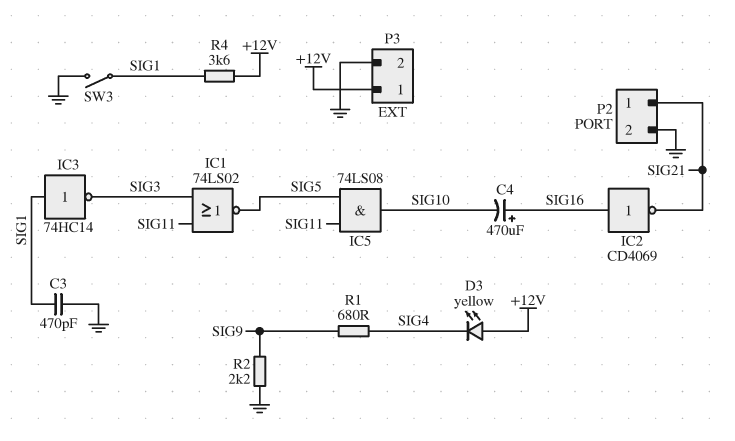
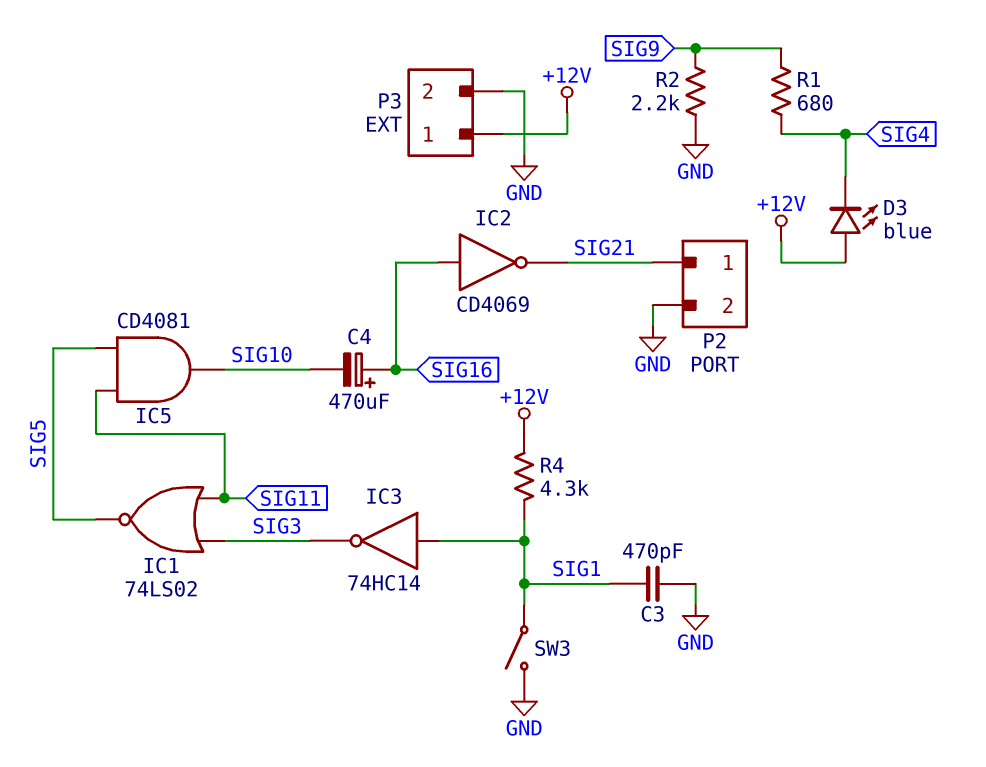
D3: LED yellow (A +12V, K SIG4) -> LED blue (A +12V, K SIG4)
IC5: AND 74LS08 (in SIG5, in SIG11, out SIG10) -> AND CD4081 (in SIG5, in SIG11, out SIG10)
R4: 3.6k (+12V, SIG1) -> 4.3k (+12V, SIG1)

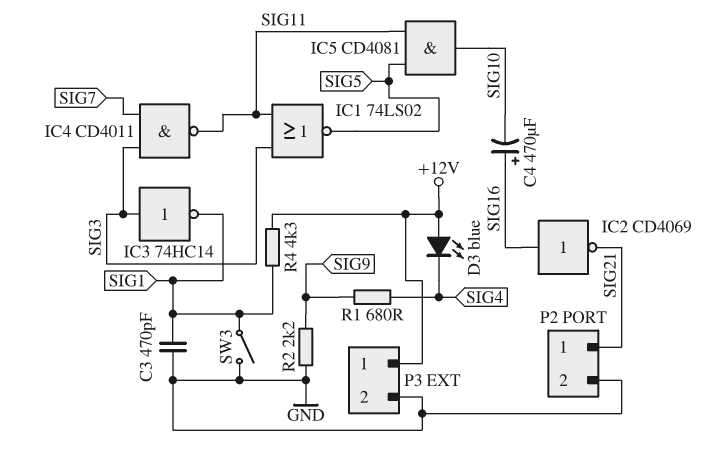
IC3: NOT 74HC14 (in SIG1, out SIG3) -> NOT 74HC14 (in SIG3, out SIG1)
IC4: none -> NAND CD4011 (in SIG3, in SIG7, out SIG11)

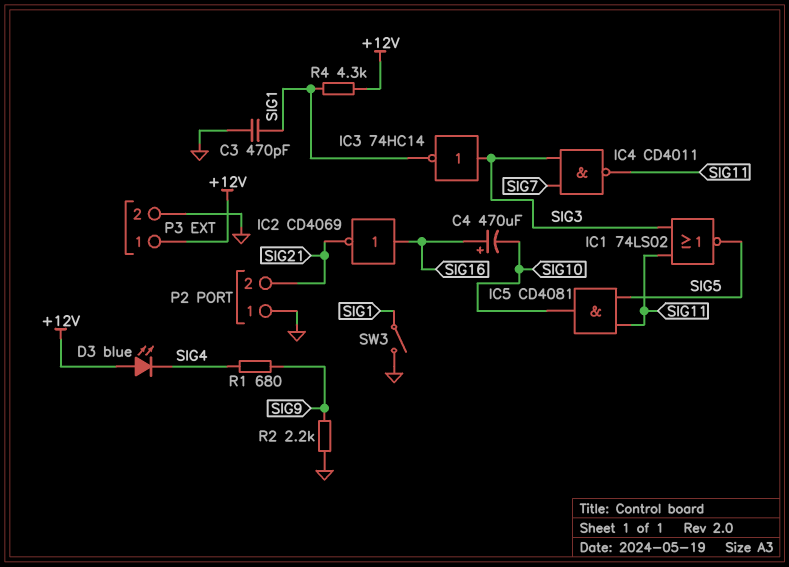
P2 pin 1: SIG21 -> GND
P2 pin 2: GND -> SIG21

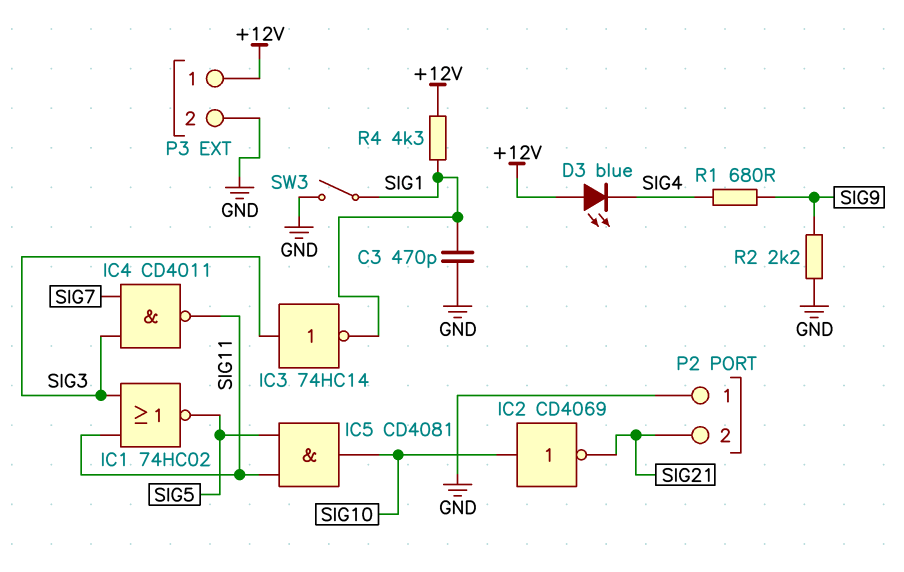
C4: 470uF (plus SIG16, minus SIG10) -> none
IC1: NOR 74LS02 (in SIG3, in SIG11, out SIG5) -> NOR 74HC02 (in SIG3, in SIG11, out SIG5)
IC2: NOT CD4069 (in SIG16, out SIG21) -> NOT CD4069 (in SIG10, out SIG21)

